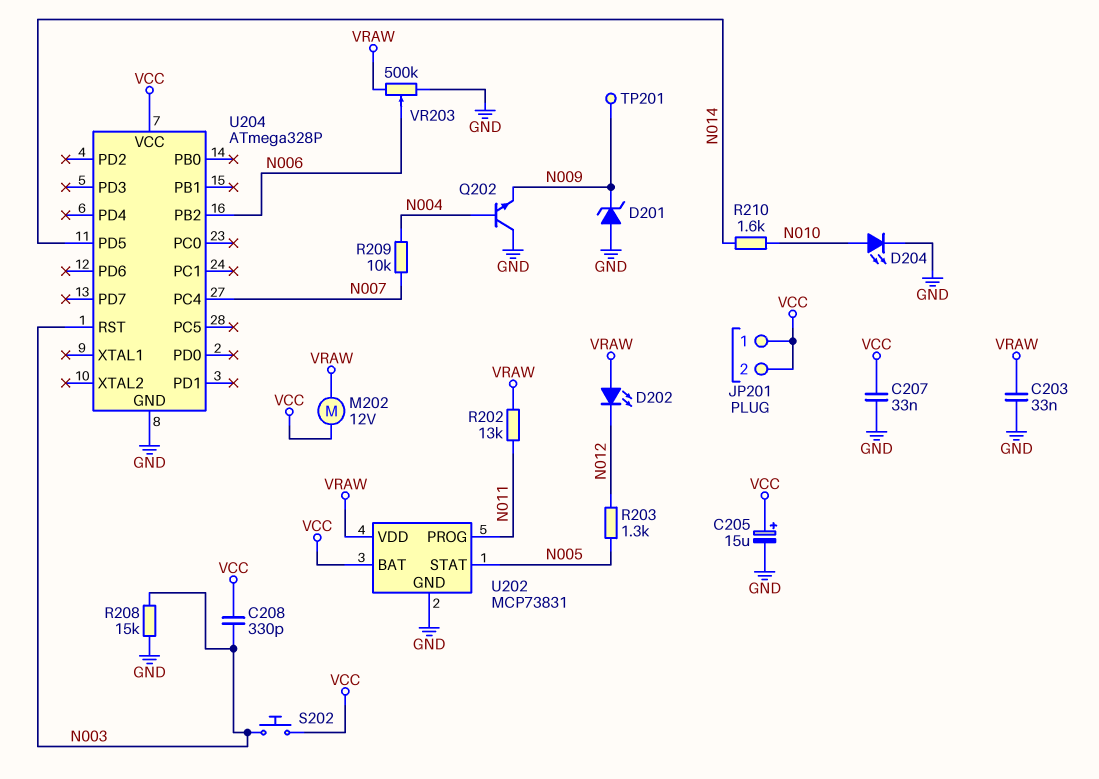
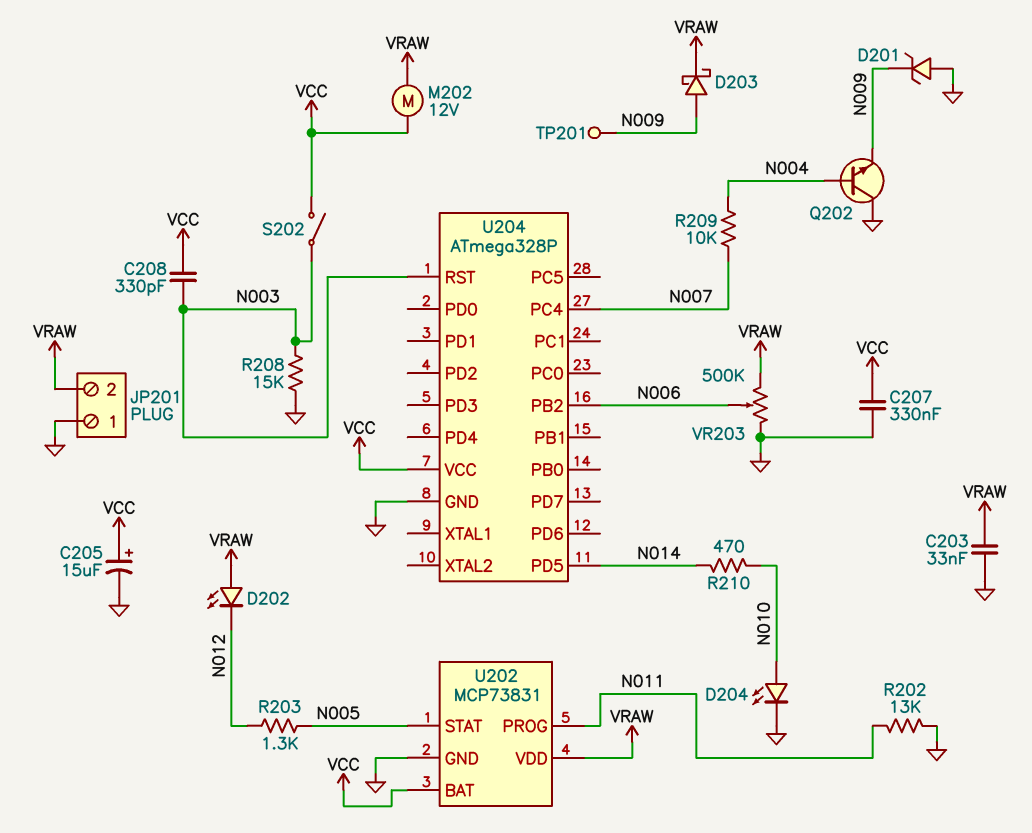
C207: 33nF (GND, VCC) -> 330nF (GND, VCC)
D203: none -> schottky (A N009, K VRAW)
JP201 pin 1: VCC -> GND
JP201 pin 2: VCC -> VRAW
R202: 13k (N011, VRAW) -> 13k (GND, N011)
R210: 1.6k (N010, N014) -> 470 (N010, N014)
S202: button (N003, VCC) -> switch (N003, VCC)

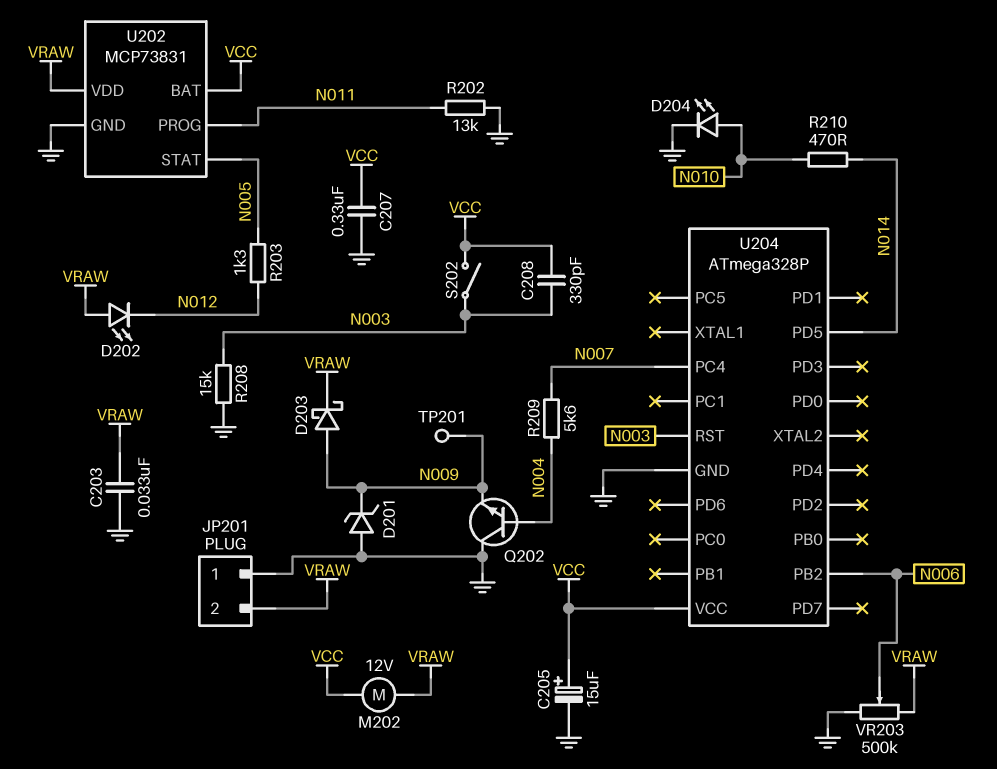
R209: 10k (N004, N007) -> 5.6k (N004, N007)

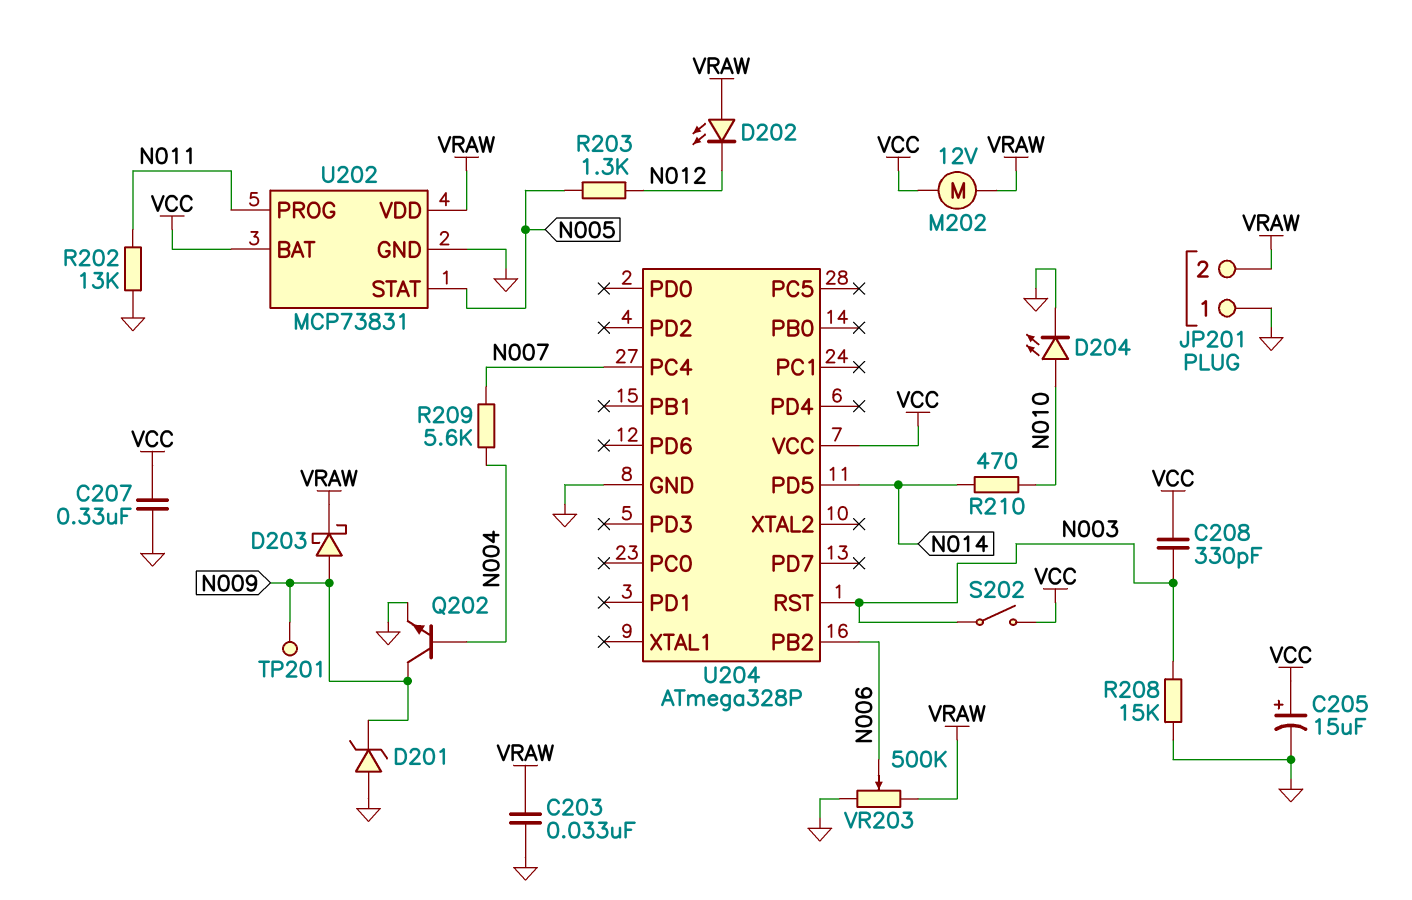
Q202: NPN (B N004, C GND, E N009) -> NPN (B N004, C N009, E GND)

